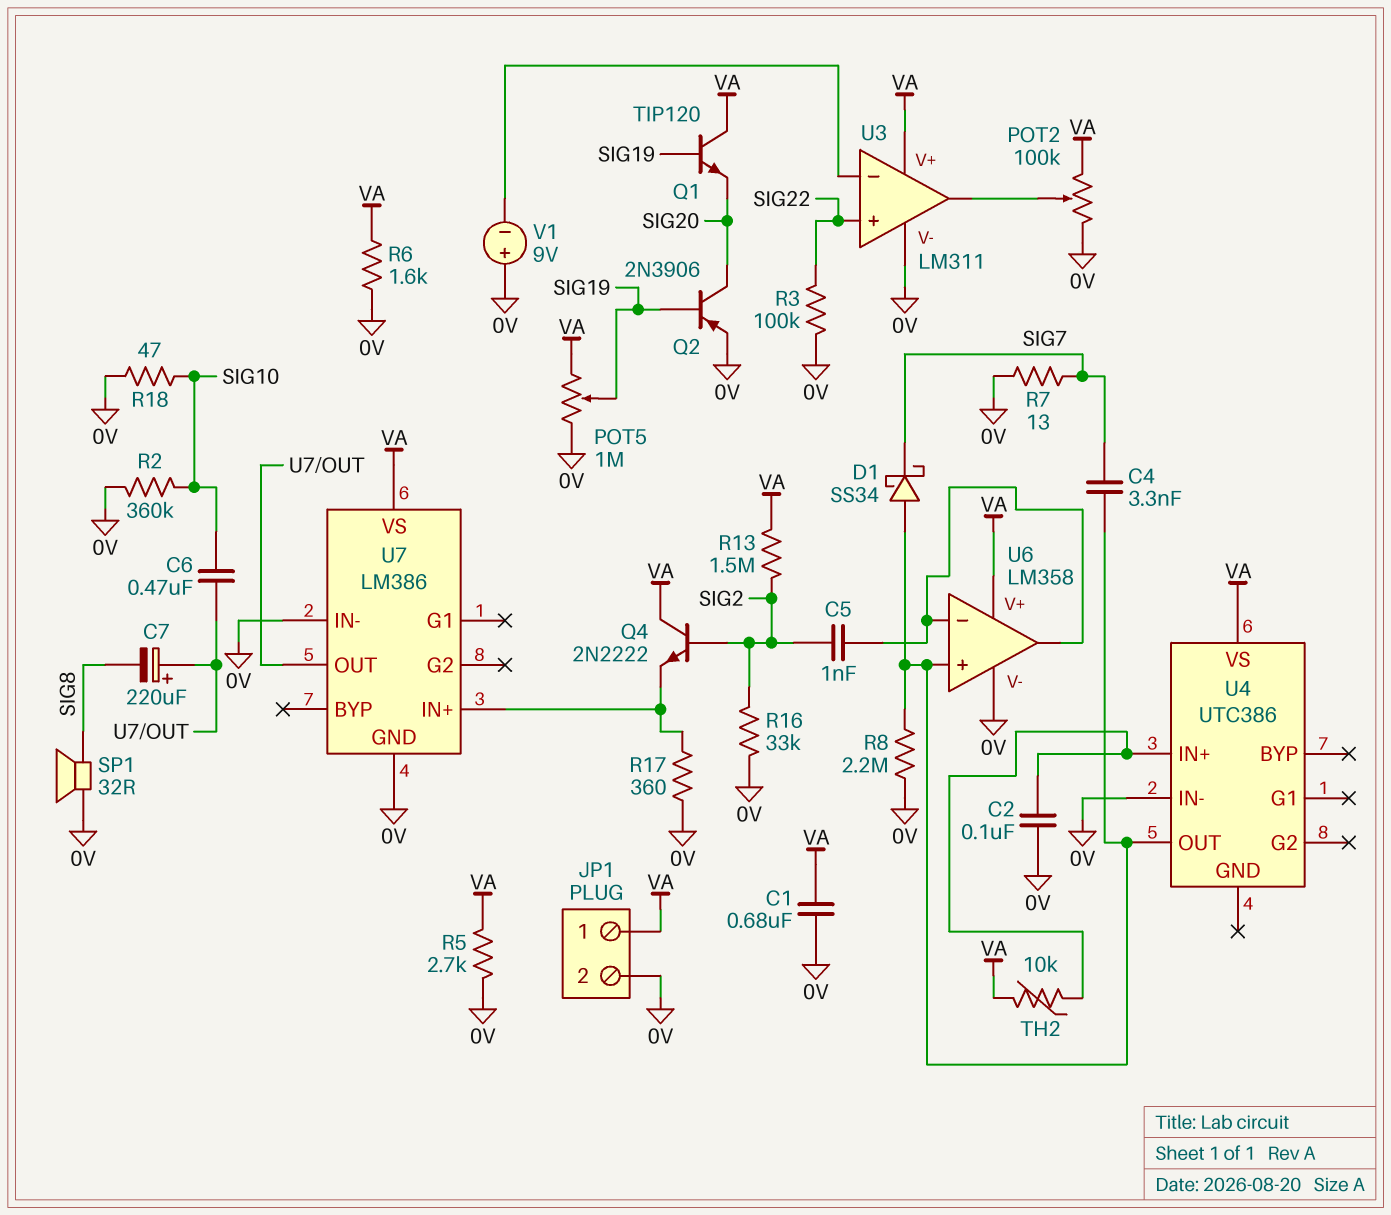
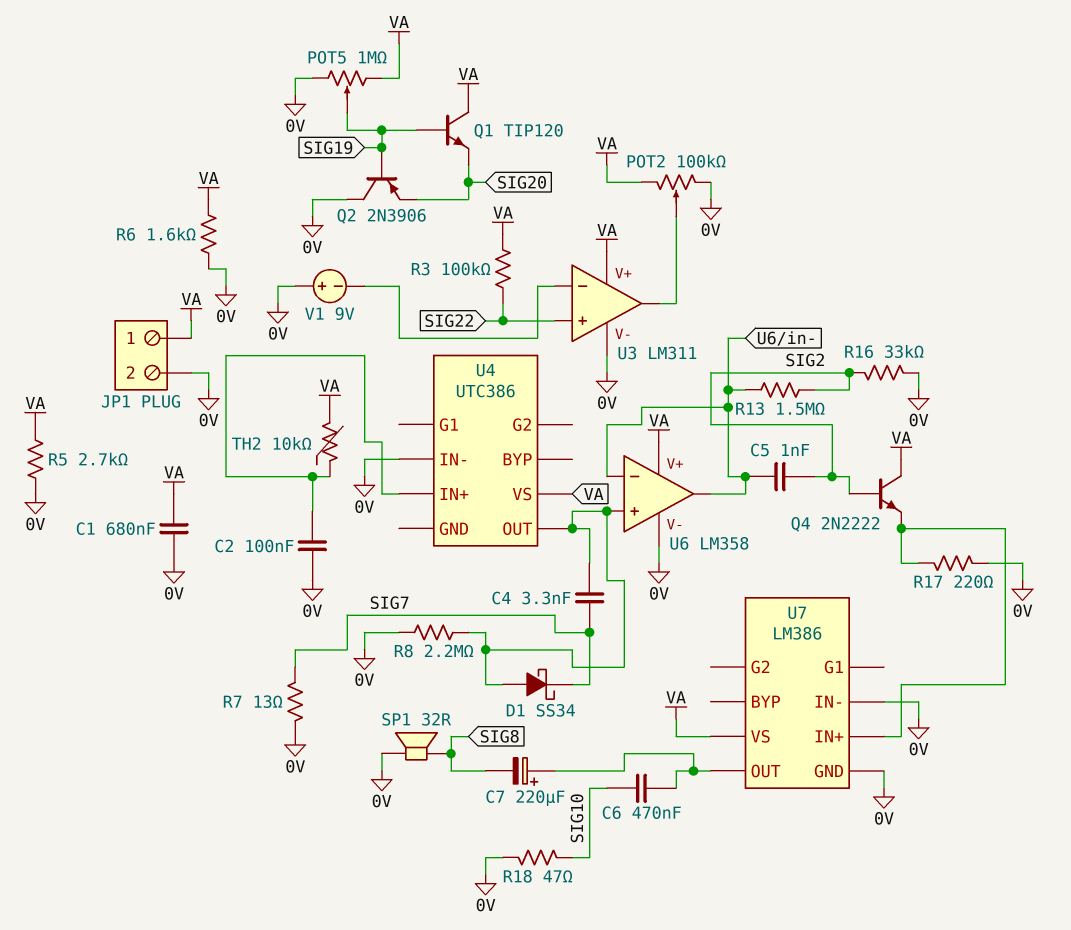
Q2: PNP 2N3906 (B SIG19, C SIG20, E 0V) -> PNP 2N3906 (B SIG19, C 0V, E SIG20)
R2: 360k (0V, SIG10) -> none
R3: 100k (0V, SIG22) -> 100k (SIG22, VA)
R13: 1.5M (SIG2, VA) -> 1.5M (SIG2, U6/in-)
R17: 360 (0V, U7/IN+) -> 220 (0V, U7/IN+)

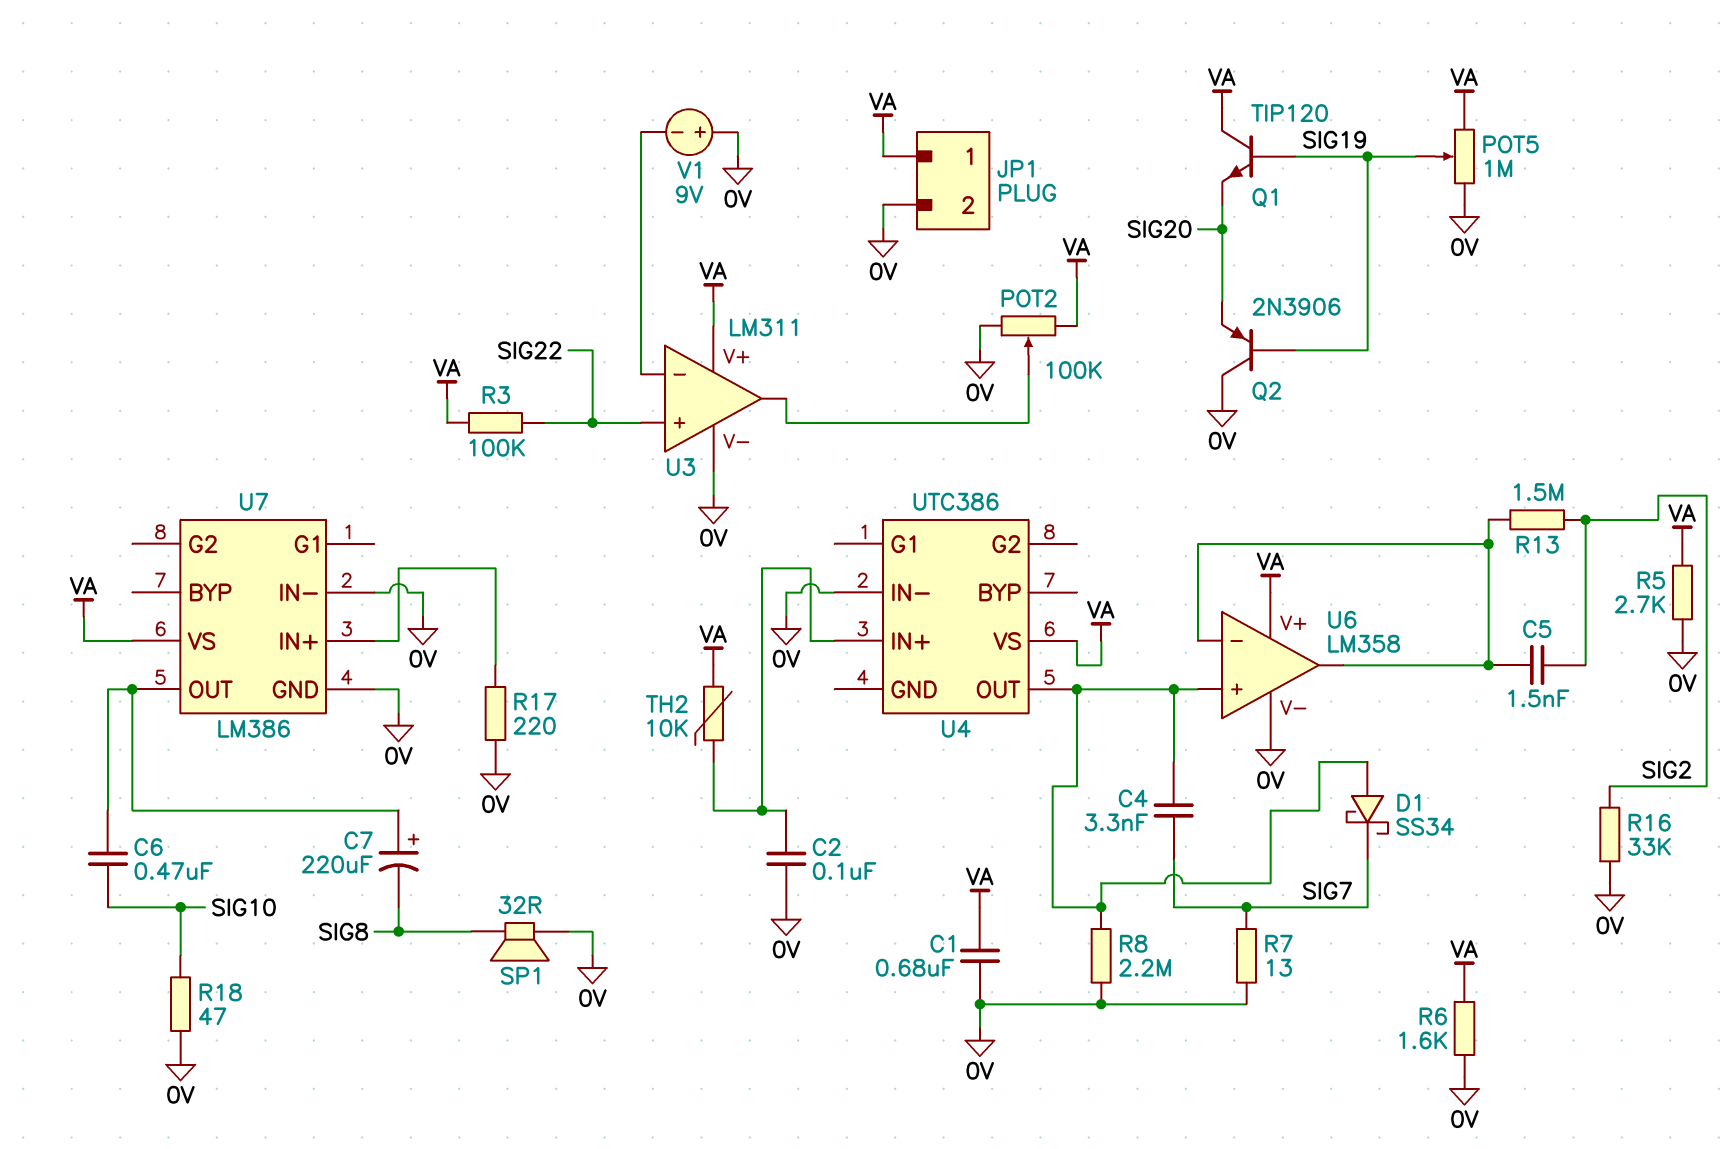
C5: 1nF (SIG2, U6/in-) -> 1.5nF (SIG2, U6/in-)
Q4: NPN 2N2222 (B SIG2, C VA, E U7/IN+) -> none

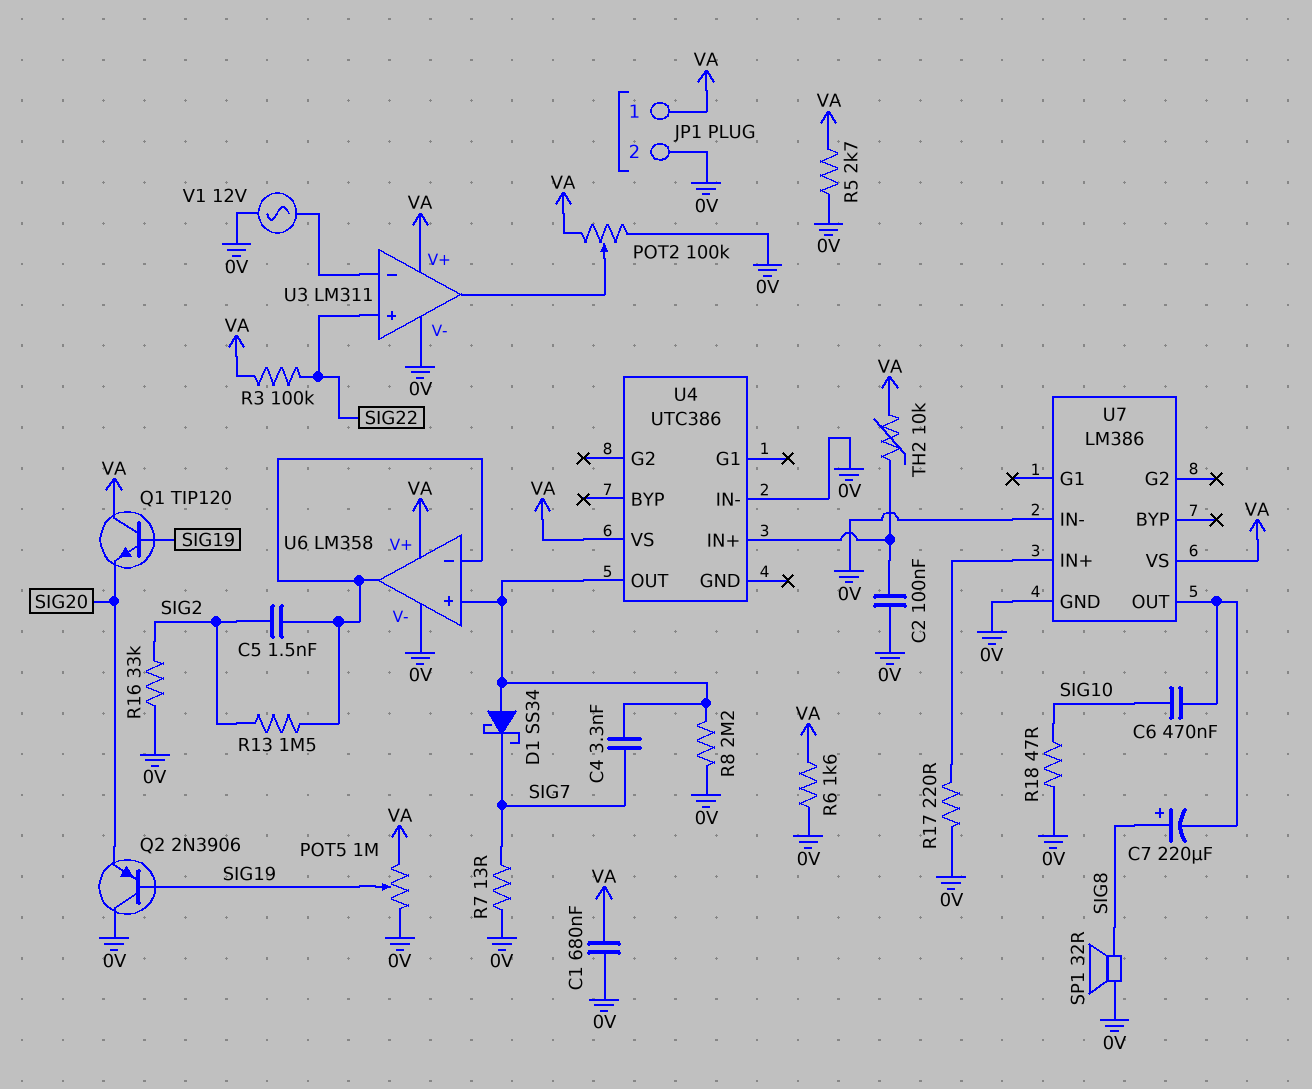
C7: 220uF (plus U7/OUT, minus SIG8) -> 220uF (plus SIG8, minus U7/OUT)
V1: 9V (plus 0V, minus U3/in-) -> AC 12V (0V, U3/in-)

